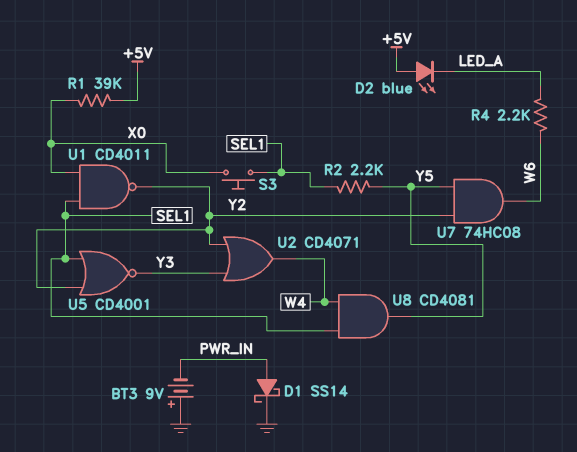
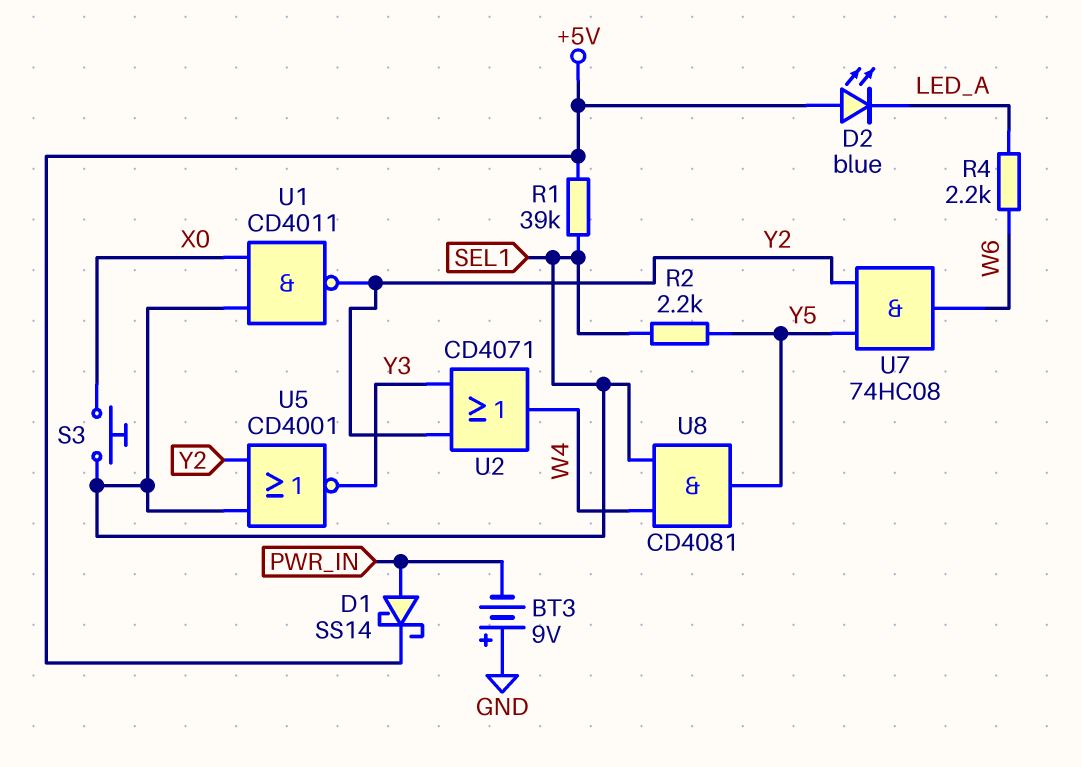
D1: schottky SS14 (A PWR_IN, K GND) -> schottky SS14 (A PWR_IN, K +5V)
R1: 39k (+5V, X0) -> 39k (+5V, SEL1)

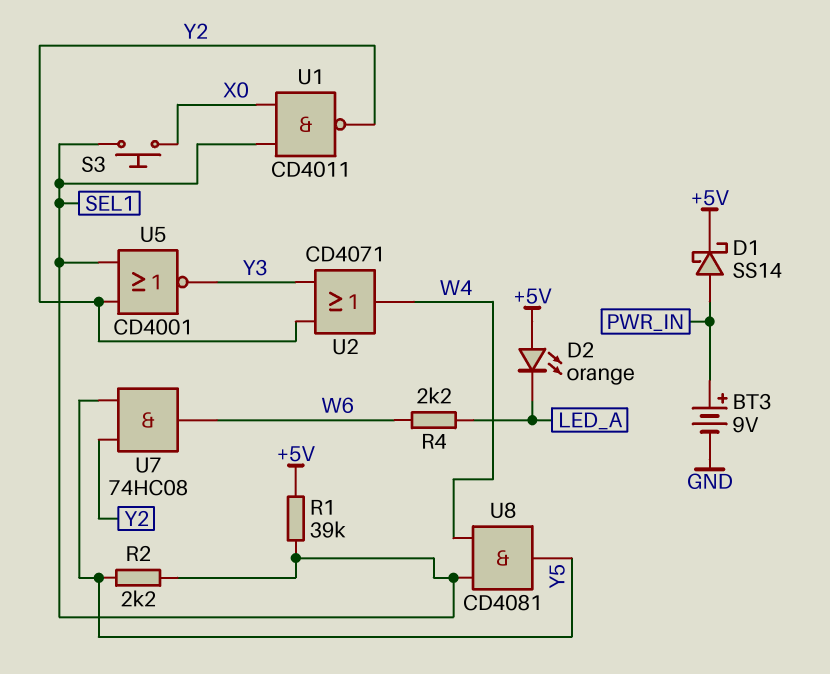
BT3: 9V (plus GND, minus PWR_IN) -> 9V (plus PWR_IN, minus GND)
D2: LED blue (A +5V, K LED_A) -> LED orange (A +5V, K LED_A)

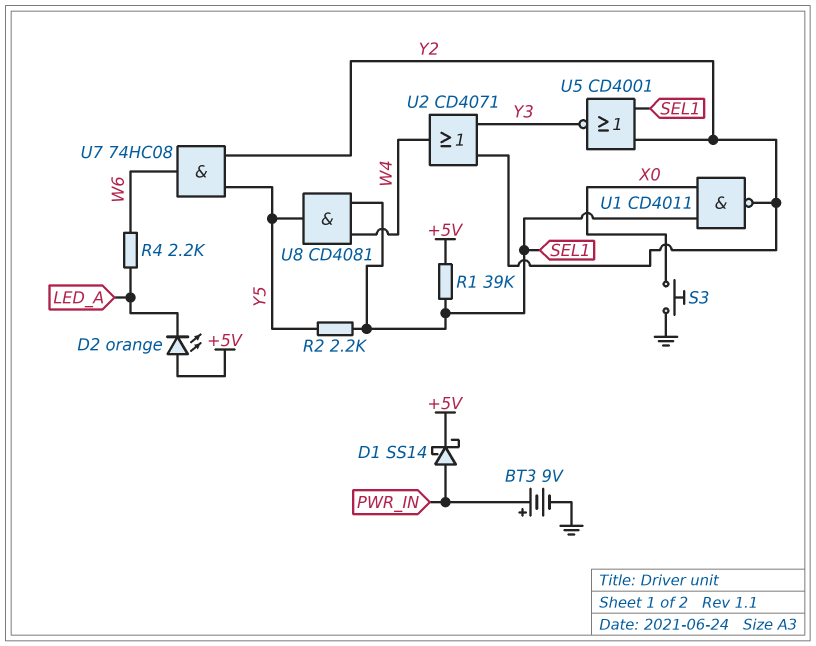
S3: button (SEL1, X0) -> button (GND, X0)

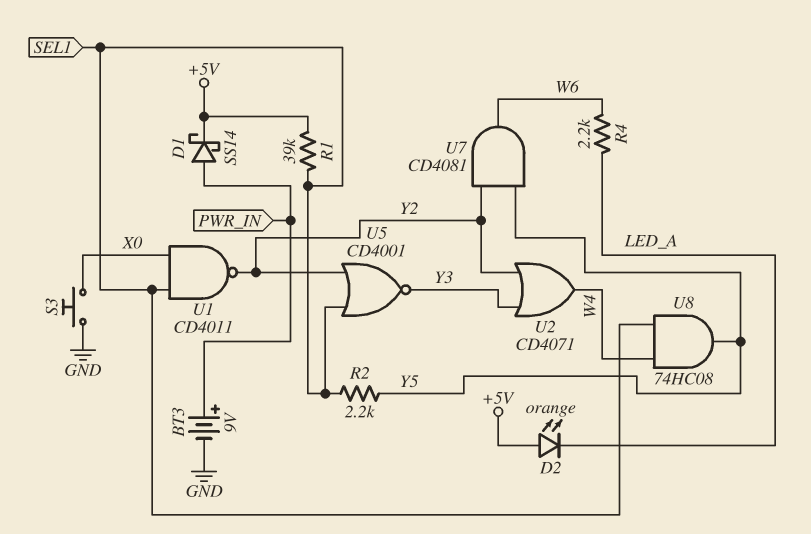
U7: AND 74HC08 (in Y2, in Y5, out W6) -> AND CD4081 (in Y2, in Y5, out W6)
U8: AND CD4081 (in SEL1, in W4, out Y5) -> AND 74HC08 (in SEL1, in W4, out Y5)

